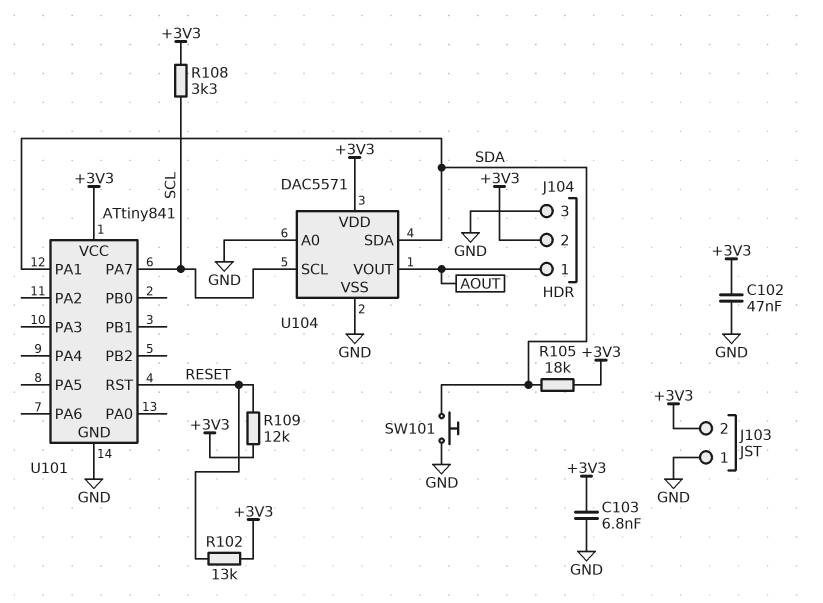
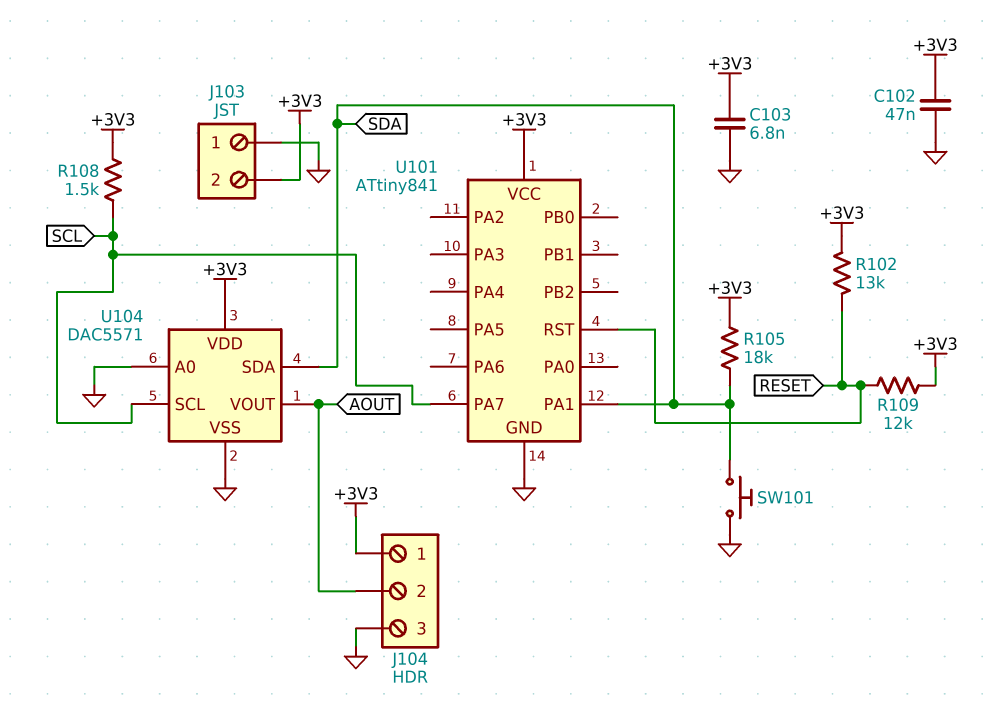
J104 pin 1: AOUT -> +3V3
J104 pin 2: +3V3 -> AOUT
R108: 3.3k (+3V3, SCL) -> 1.5k (+3V3, SCL)

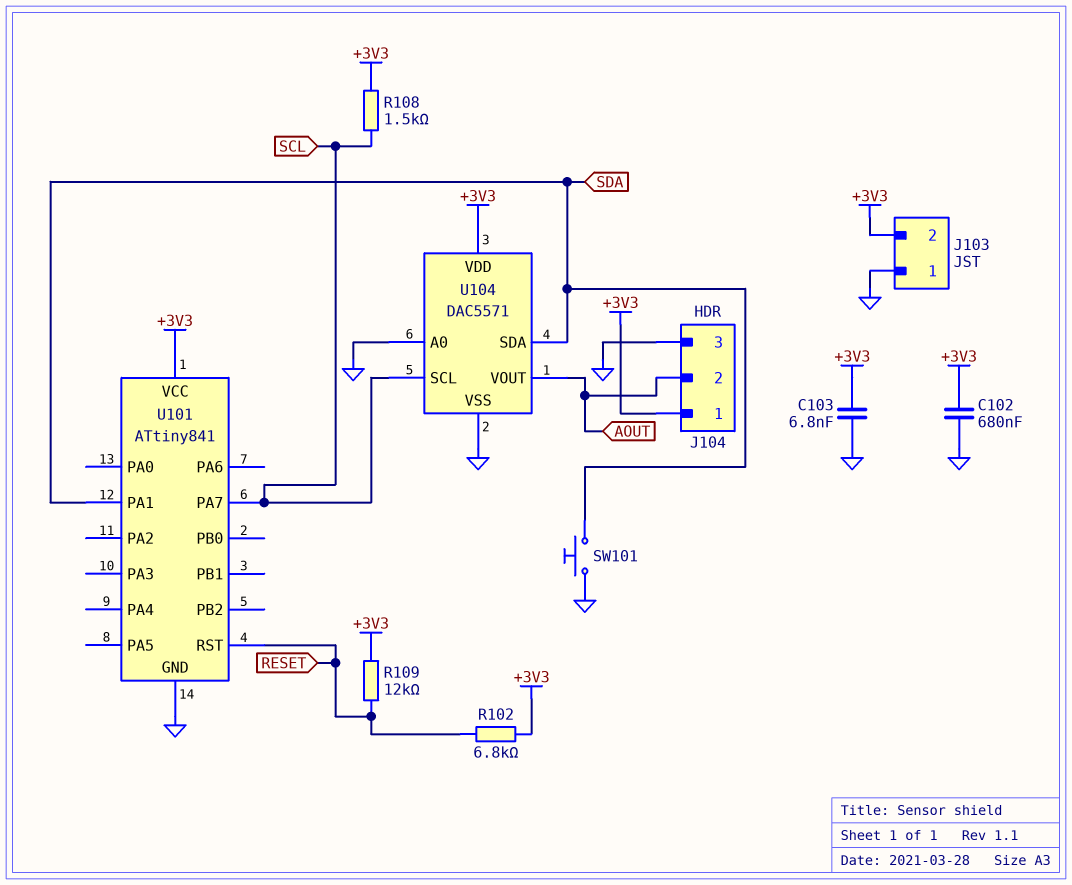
C102: 47nF (+3V3, GND) -> 680nF (+3V3, GND)
R102: 13k (+3V3, RESET) -> 6.8k (+3V3, RESET)
R105: 18k (+3V3, SDA) -> none

